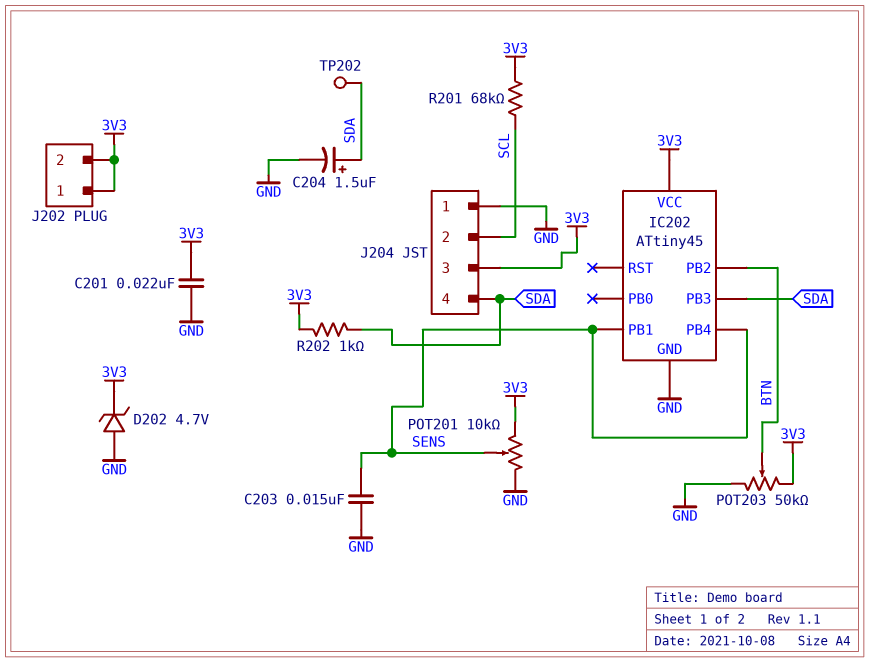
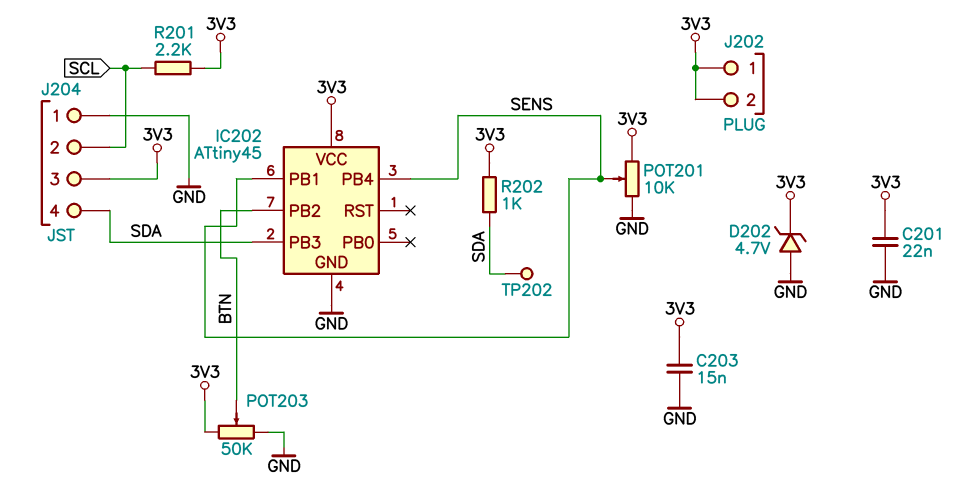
C203: 15nF (GND, SENS) -> 15nF (3V3, GND)
C204: 1.5uF (plus SDA, minus GND) -> none
R201: 68k (3V3, SCL) -> 2.2k (3V3, SCL)

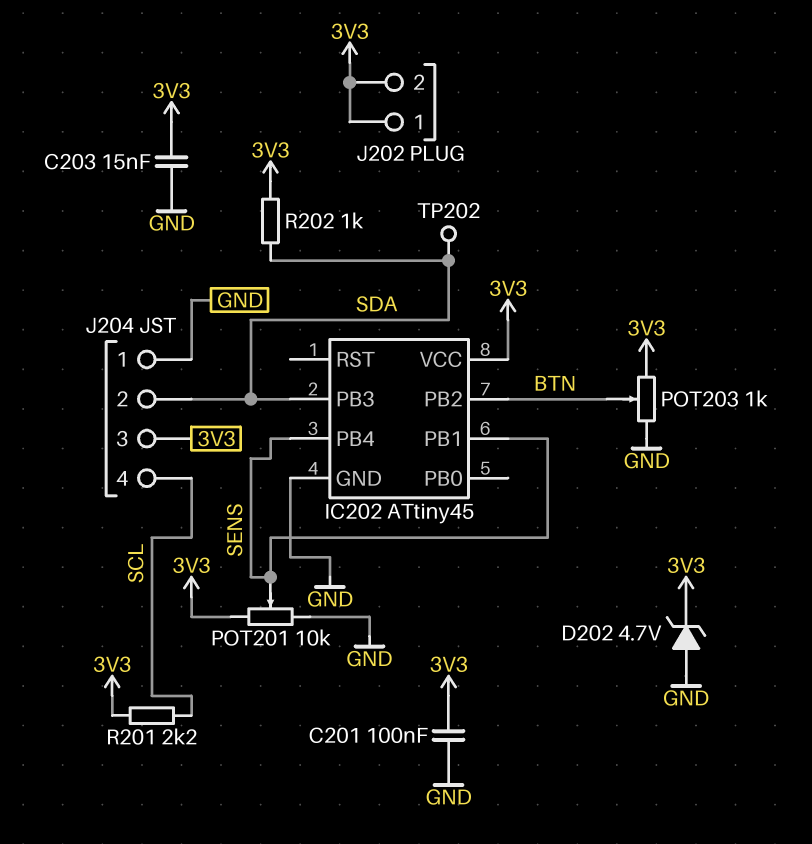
C201: 22nF (3V3, GND) -> 100nF (3V3, GND)
J204 pin 2: SCL -> SDA
J204 pin 4: SDA -> SCL
POT203: 50k (3V3, GND, wiper BTN) -> 1k (3V3, GND, wiper BTN)

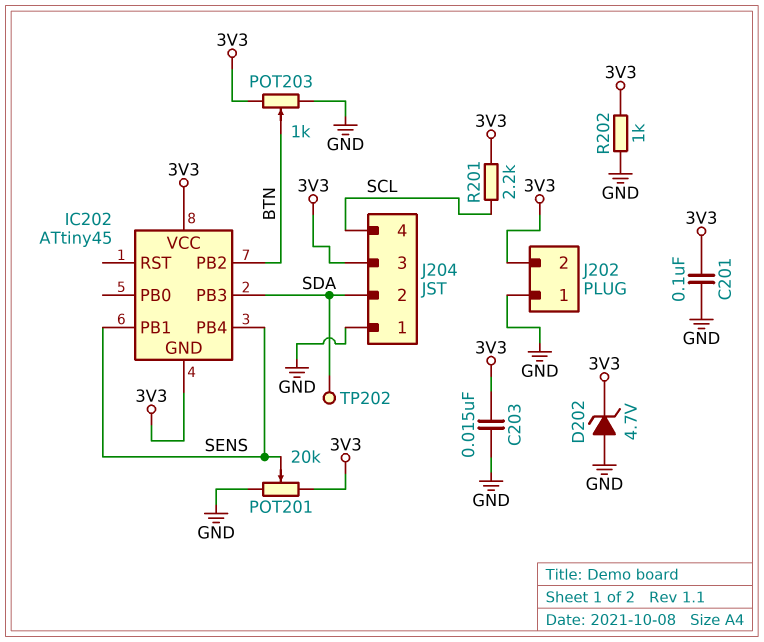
IC202 pin GND: GND -> 3V3
J202 pin 1: 3V3 -> GND
POT201: 10k (3V3, GND, wiper SENS) -> 20k (3V3, GND, wiper SENS)
R202: 1k (3V3, SDA) -> 1k (3V3, GND)

